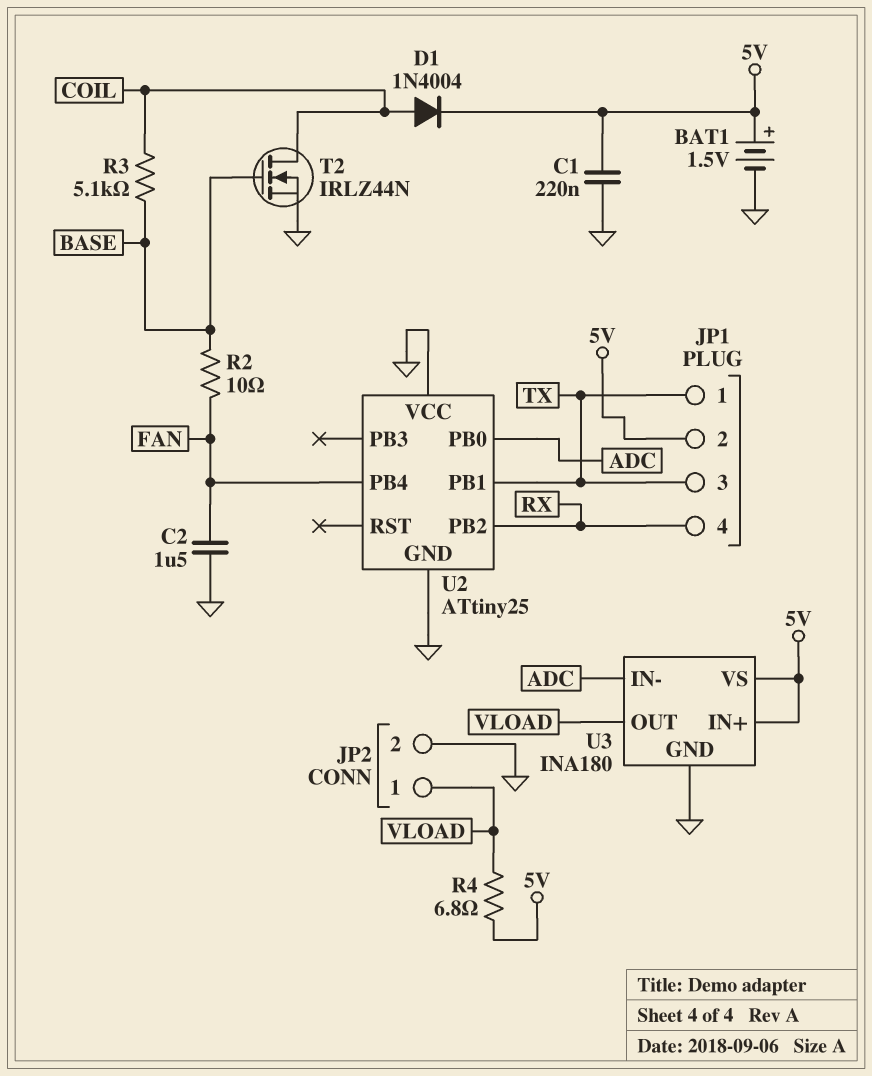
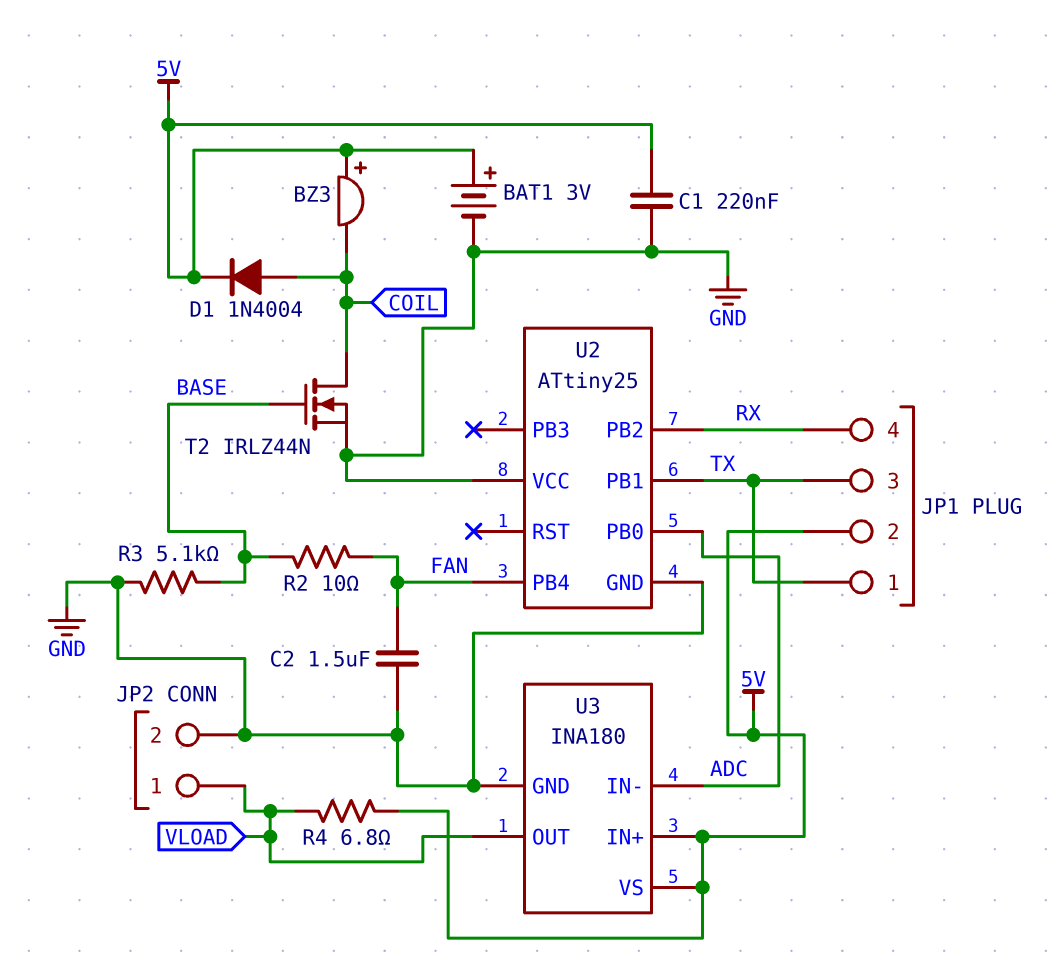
BAT1: 1.5V (plus 5V, minus GND) -> 3V (plus 5V, minus GND)
BZ3: none -> buzzer (plus 5V, minus COIL)
R3: 5.1k (BASE, COIL) -> 5.1k (BASE, GND)

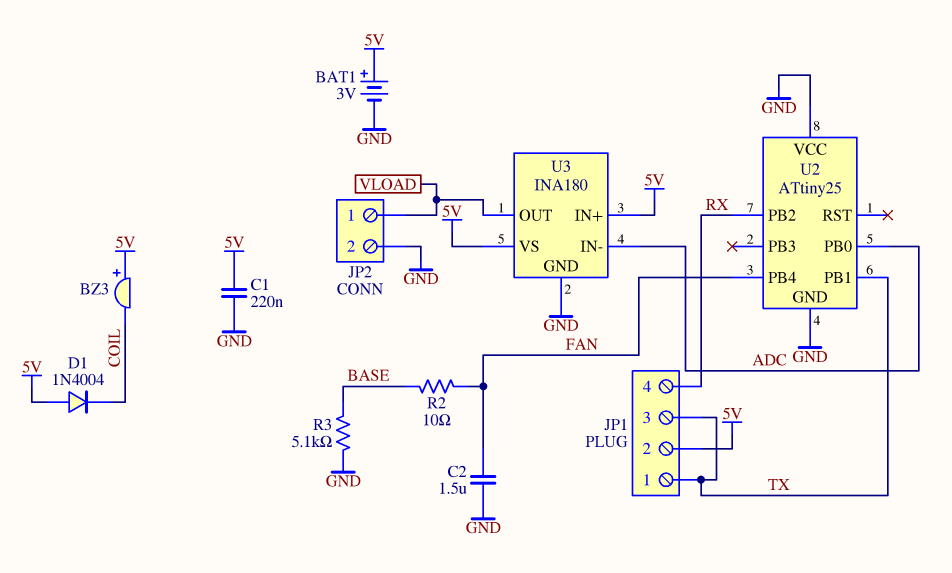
D1: diode 1N4004 (A COIL, K 5V) -> diode 1N4004 (A 5V, K COIL)
R4: 6.8 (5V, VLOAD) -> none
T2: NMOS IRLZ44N (G BASE, D COIL, S GND) -> none

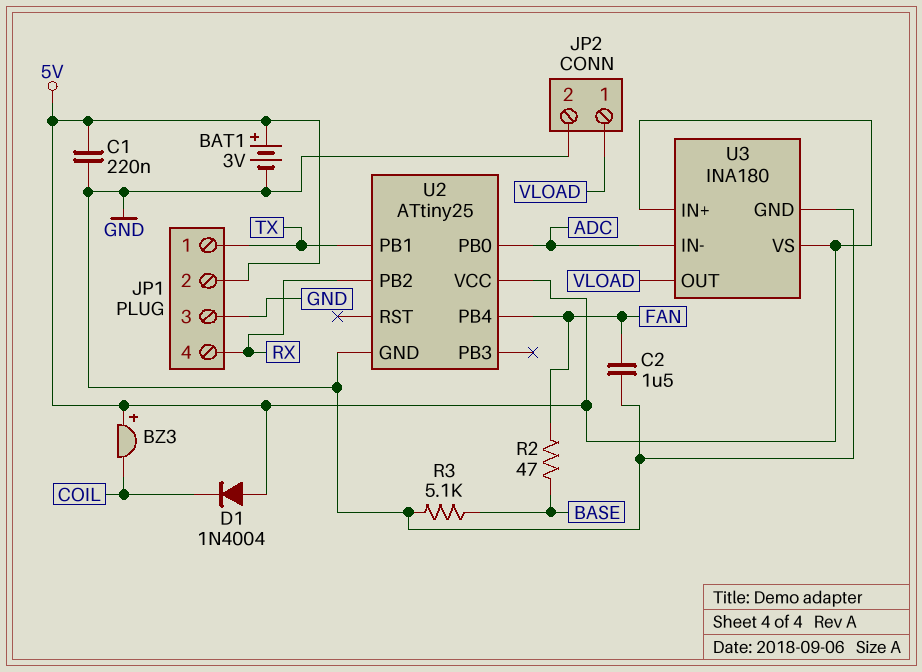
JP1 pin 3: TX -> GND
R2: 10 (BASE, FAN) -> 47 (BASE, FAN)
U2 pin VCC: GND -> 5V

